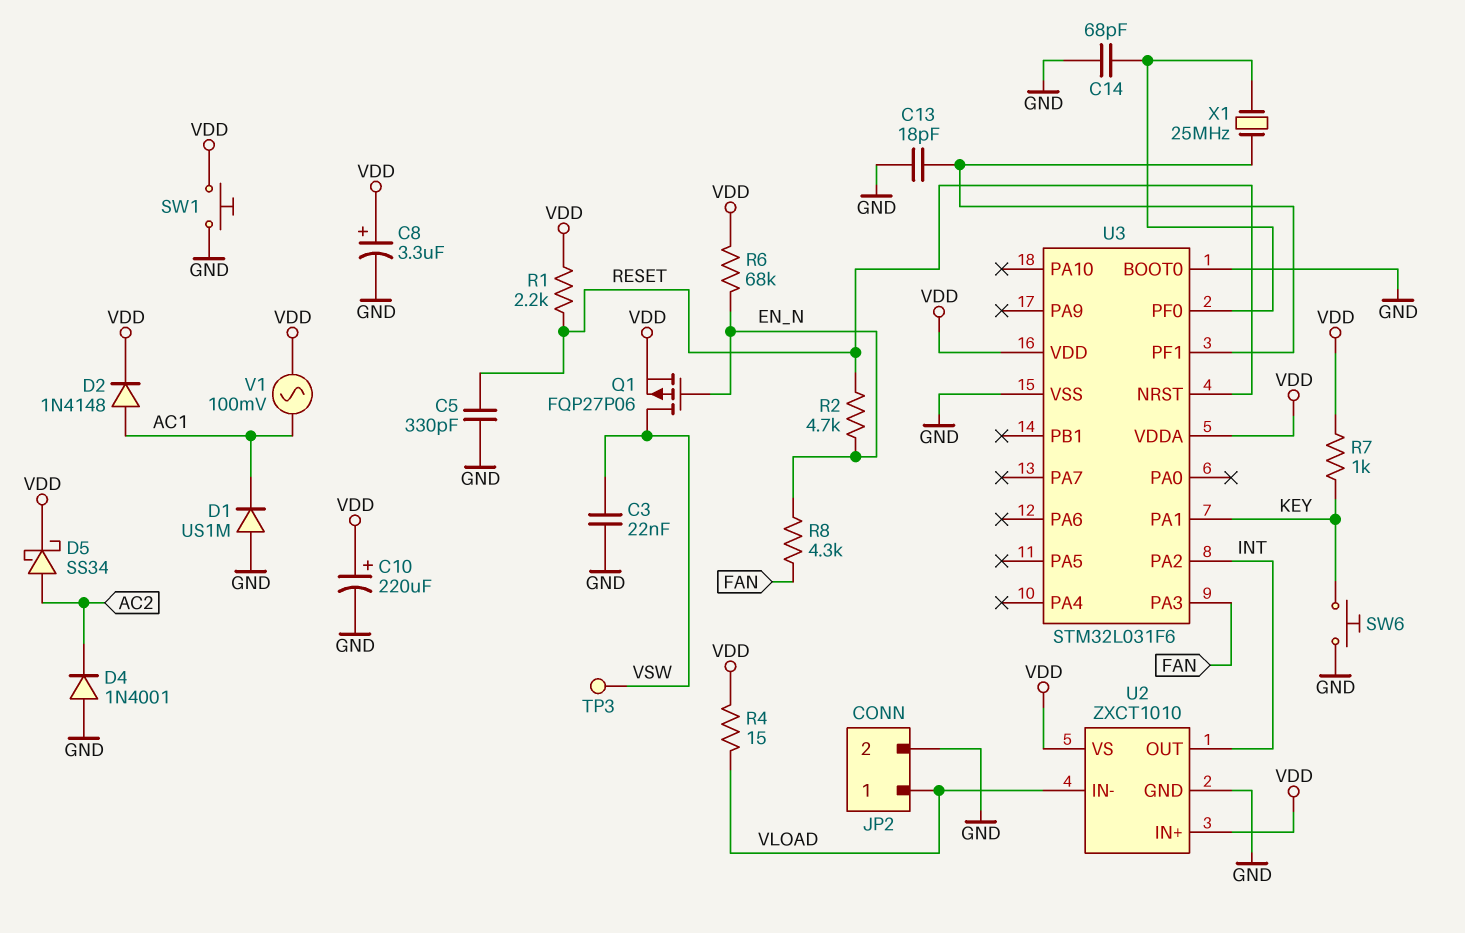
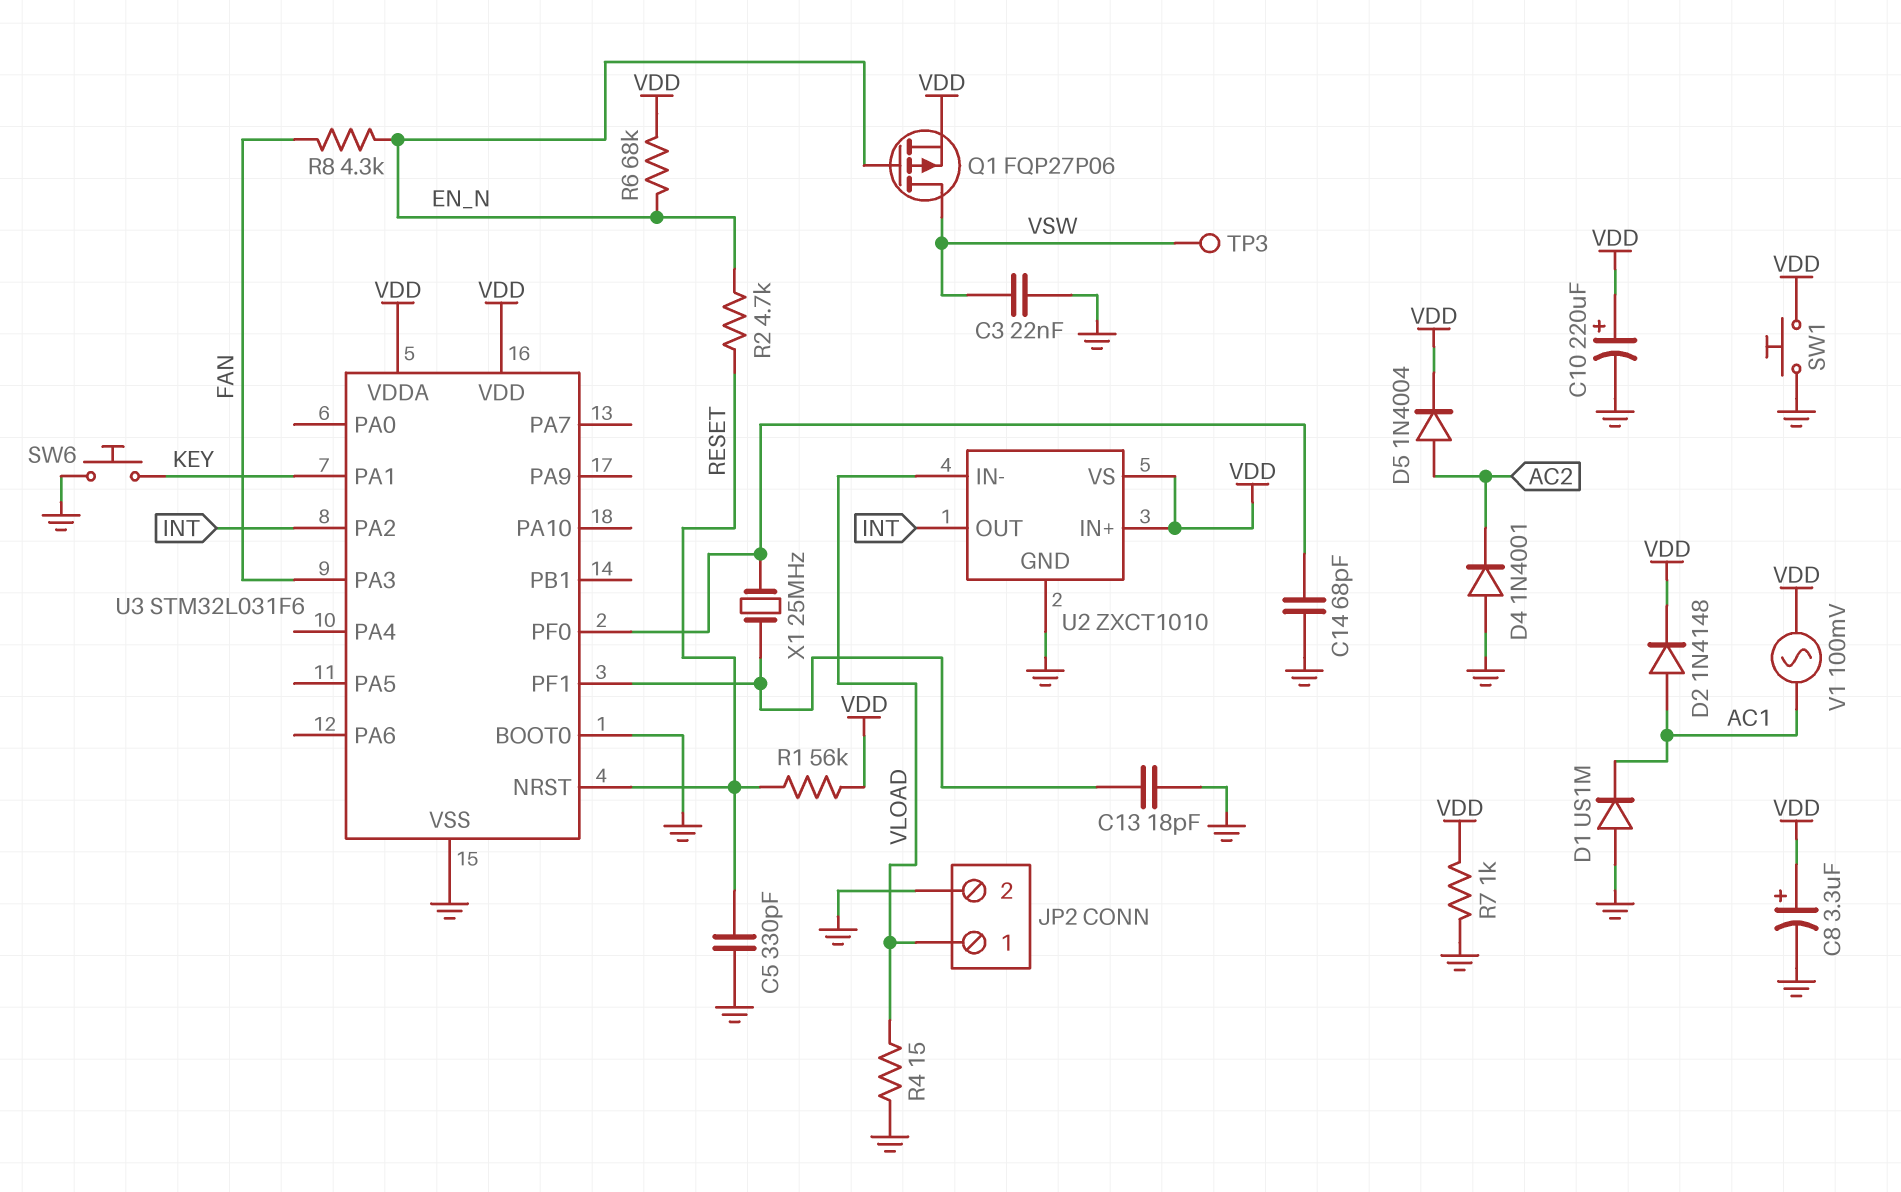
D5: schottky SS34 (A AC2, K VDD) -> diode 1N4004 (A AC2, K VDD)
R1: 2.2k (RESET, VDD) -> 56k (RESET, VDD)
R4: 15 (VDD, VLOAD) -> 15 (GND, VLOAD)
R7: 1k (KEY, VDD) -> 1k (GND, VDD)

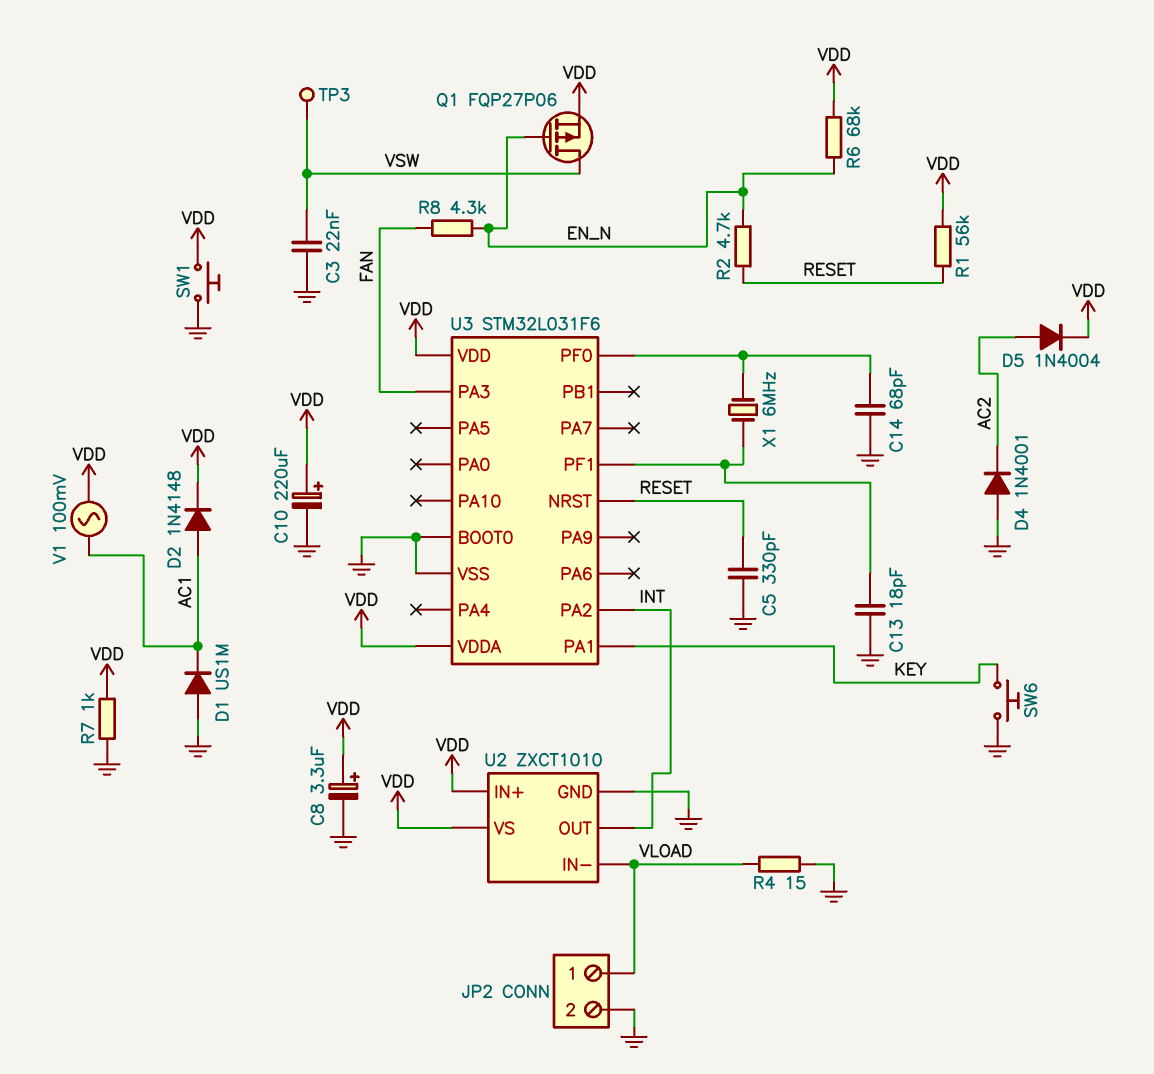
X1: 25MHz (U3/PF0, U3/PF1) -> 6MHz (U3/PF0, U3/PF1)

